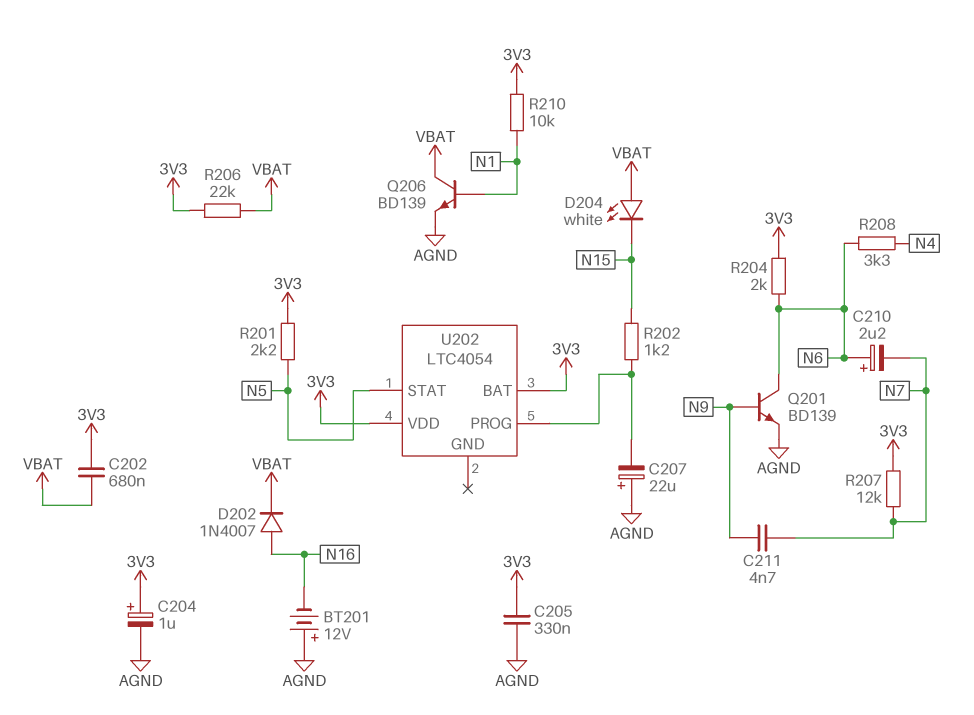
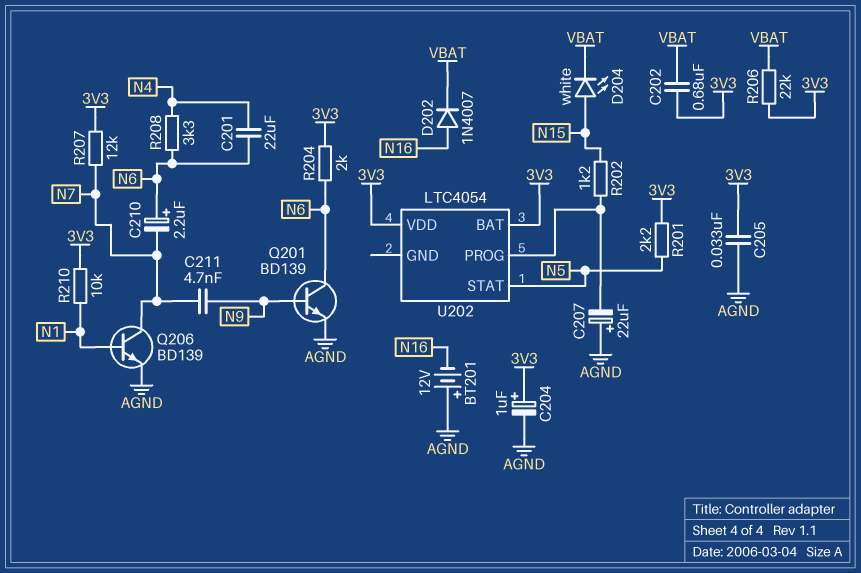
C201: none -> 22uF (N4, N6)
C205: 330nF (3V3, AGND) -> 33nF (3V3, AGND)
D204: LED white (A VBAT, K N15) -> LED white (A N15, K VBAT)
Q206: NPN BD139 (B N1, C VBAT, E AGND) -> NPN BD139 (B N1, C N7, E AGND)

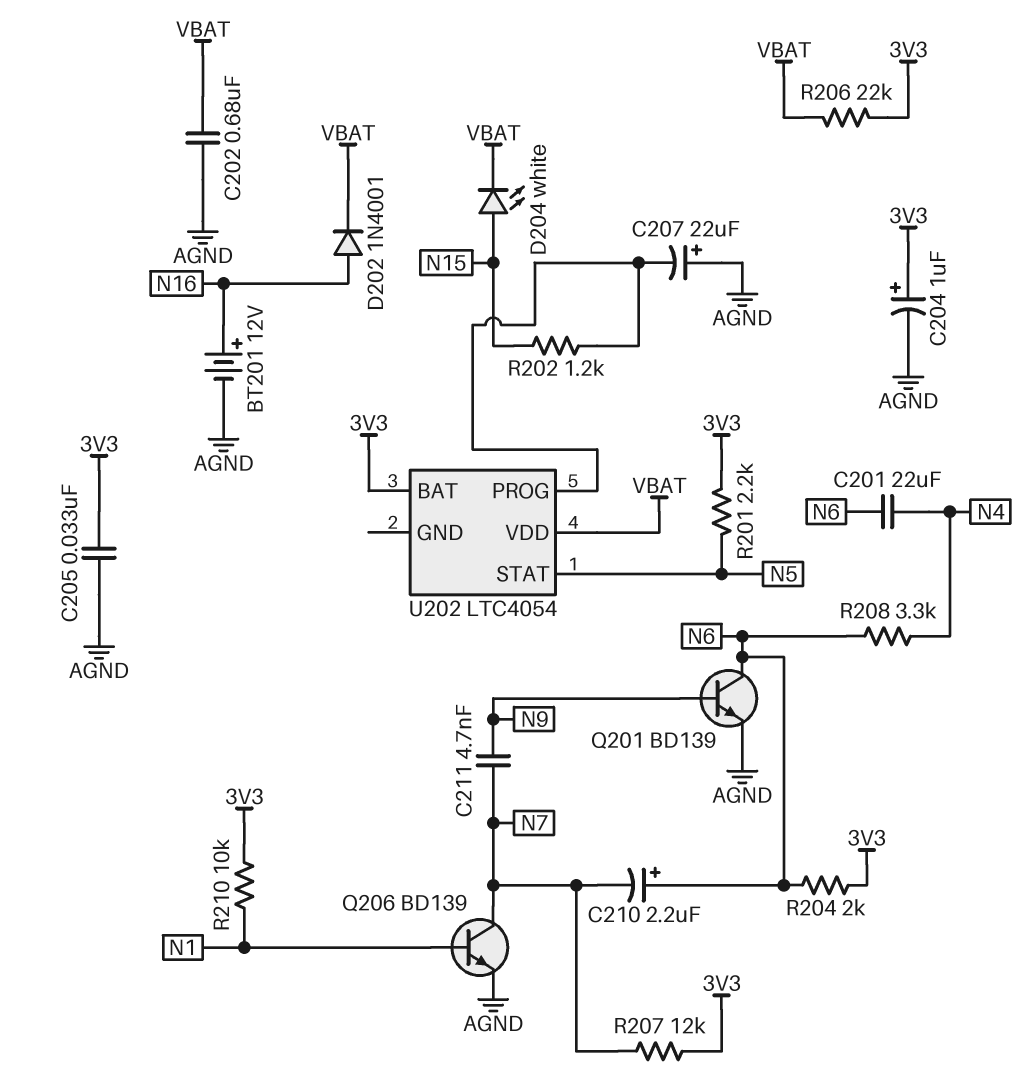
BT201: 12V (plus AGND, minus N16) -> 12V (plus N16, minus AGND)
C202: 680nF (3V3, VBAT) -> 680nF (AGND, VBAT)
D202: diode 1N4007 (A N16, K VBAT) -> diode 1N4001 (A N16, K VBAT)
U202 pin VDD: 3V3 -> VBAT

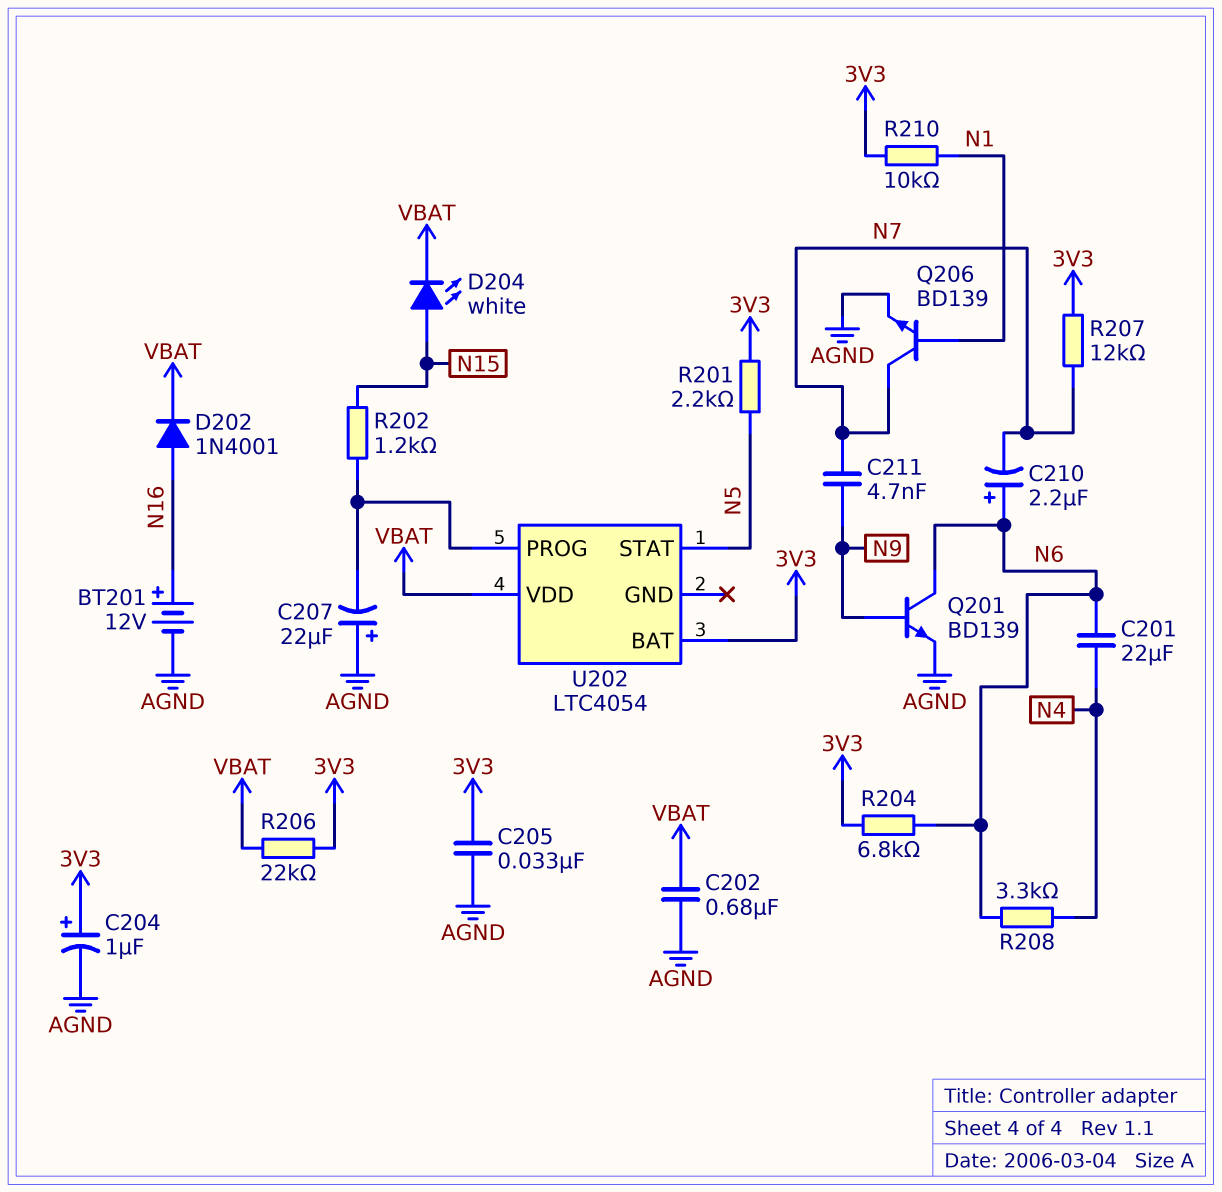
R204: 2k (3V3, N6) -> 6.8k (3V3, N6)

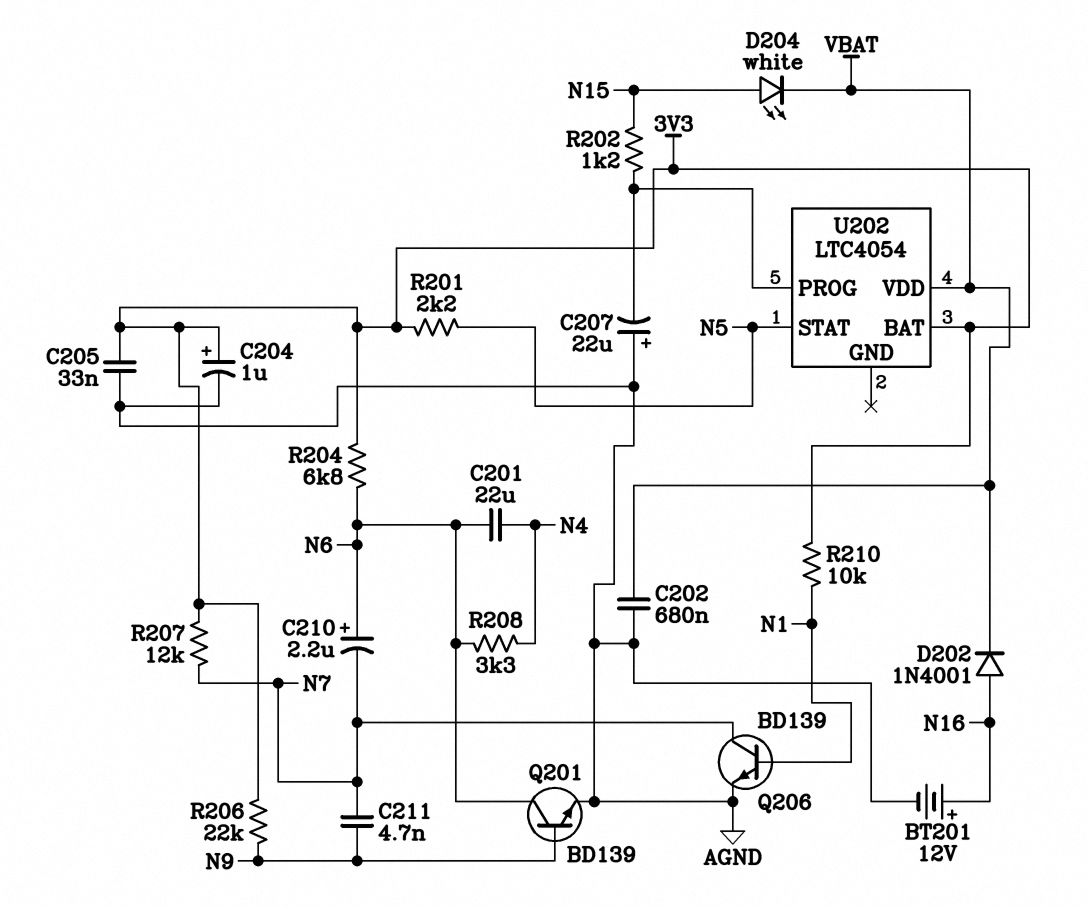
R206: 22k (3V3, VBAT) -> 22k (3V3, N9)

